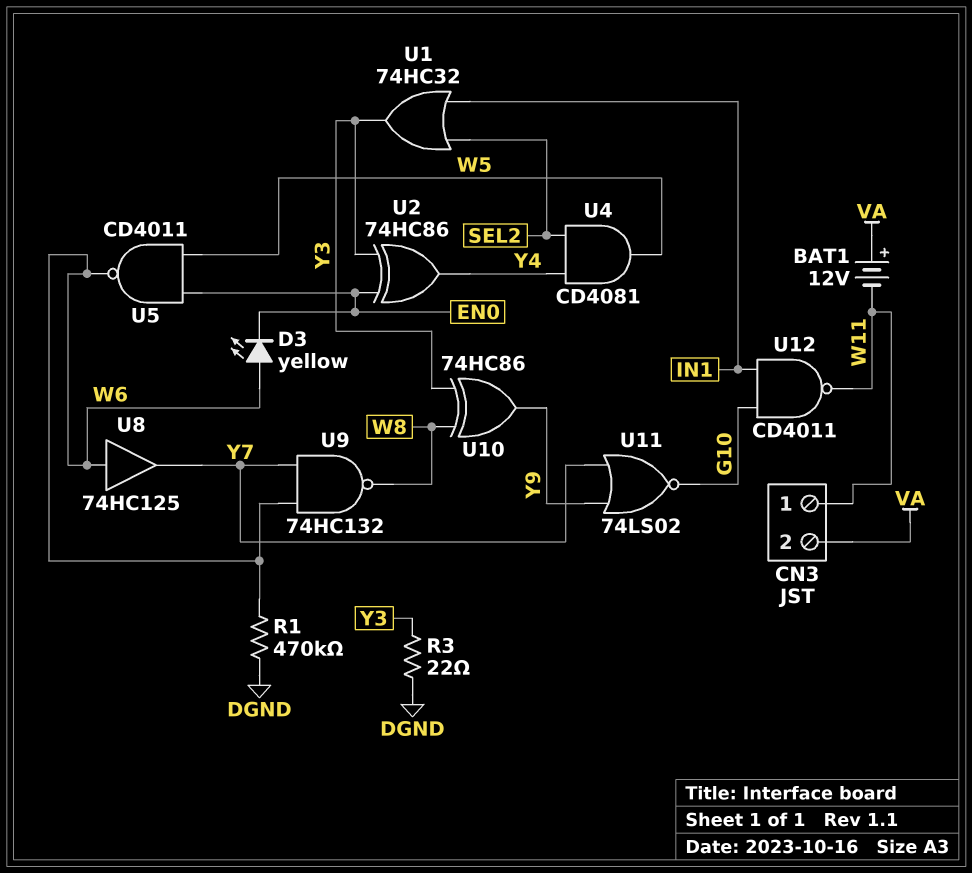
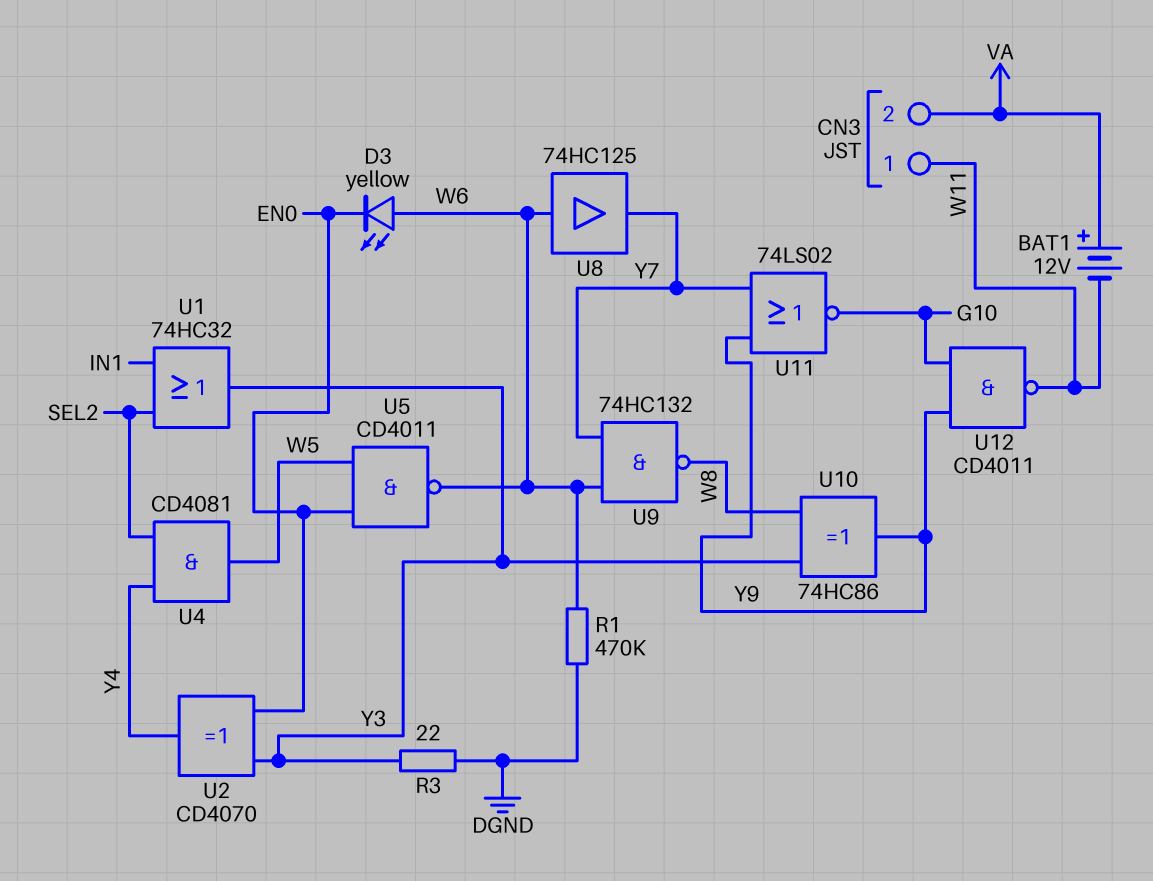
U2: XOR 74HC86 (in EN0, in Y3, out Y4) -> XOR CD4070 (in EN0, in Y3, out Y4)
U12: NAND CD4011 (in G10, in IN1, out W11) -> NAND CD4011 (in G10, in Y9, out W11)

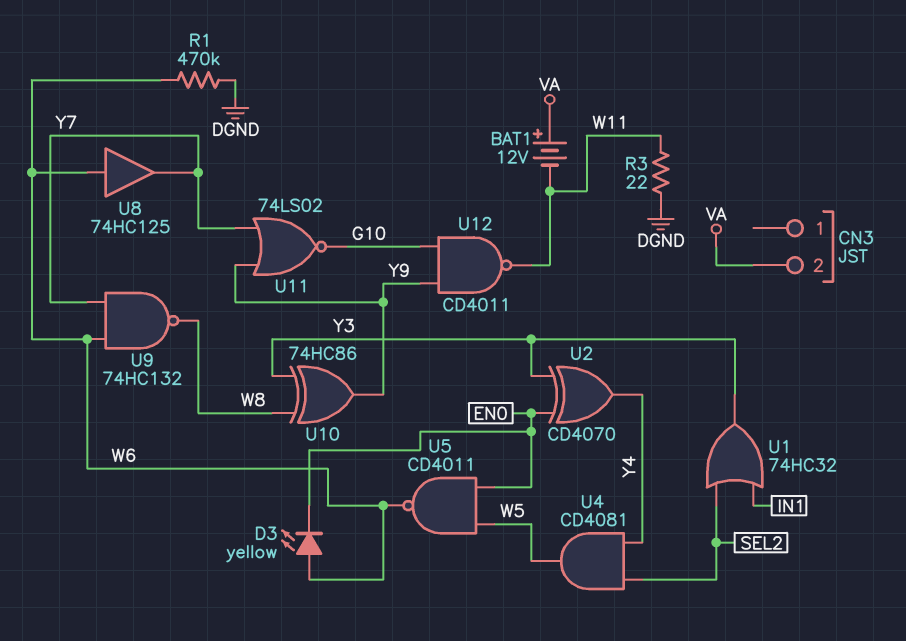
CN3 pin 1: W11 -> none
R3: 22 (DGND, Y3) -> 22 (DGND, W11)

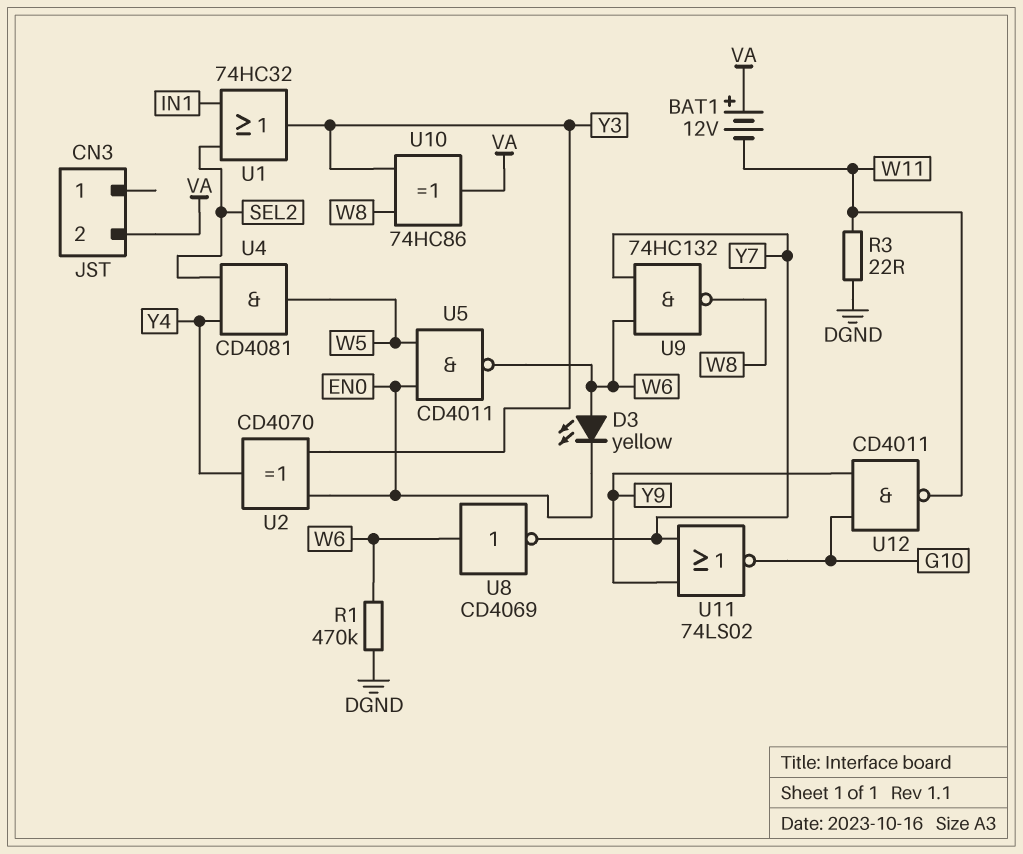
U8: buffer 74HC125 (in W6, out Y7) -> NOT CD4069 (in W6, out Y7)
U10: XOR 74HC86 (in W8, in Y3, out Y9) -> XOR 74HC86 (in W8, in Y3, out VA)

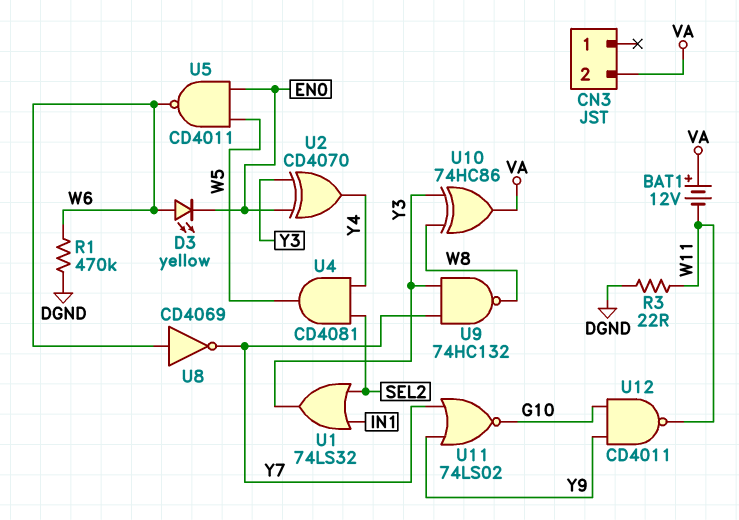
U1: OR 74HC32 (in IN1, in SEL2, out Y3) -> OR 74LS32 (in IN1, in SEL2, out Y3)
U9: NAND 74HC132 (in W6, in Y7, out W8) -> NAND 74HC132 (in Y3, in Y7, out W8)

